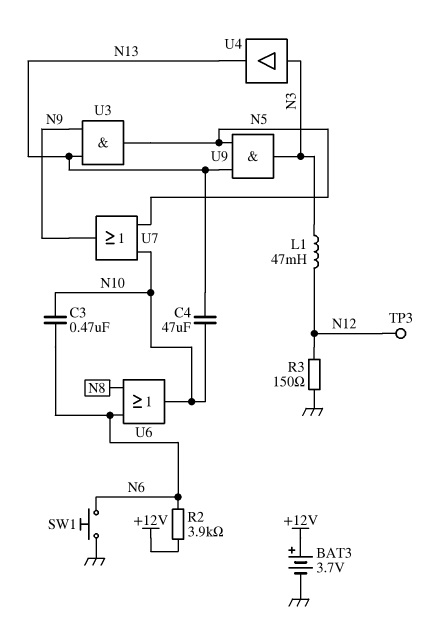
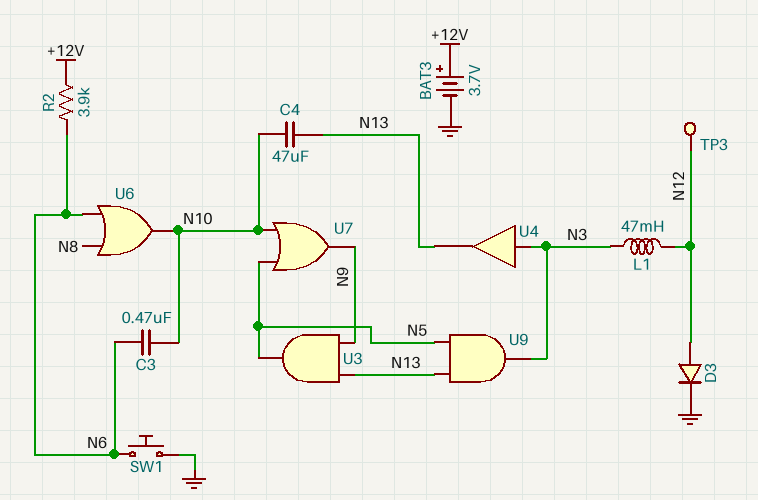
D3: none -> diode (A N12, K GND)
R3: 150 (GND, N12) -> none

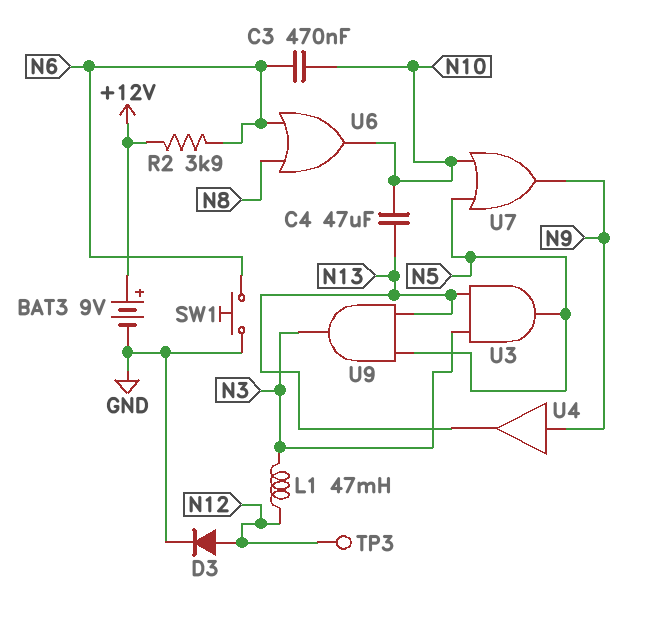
BAT3: 3.7V (plus +12V, minus GND) -> 9V (plus +12V, minus GND)
U3: AND (in N9, in N13, out N5) -> AND (in N3, in N13, out N5)
U4: buffer (in N3, out N13) -> buffer (in N9, out N13)

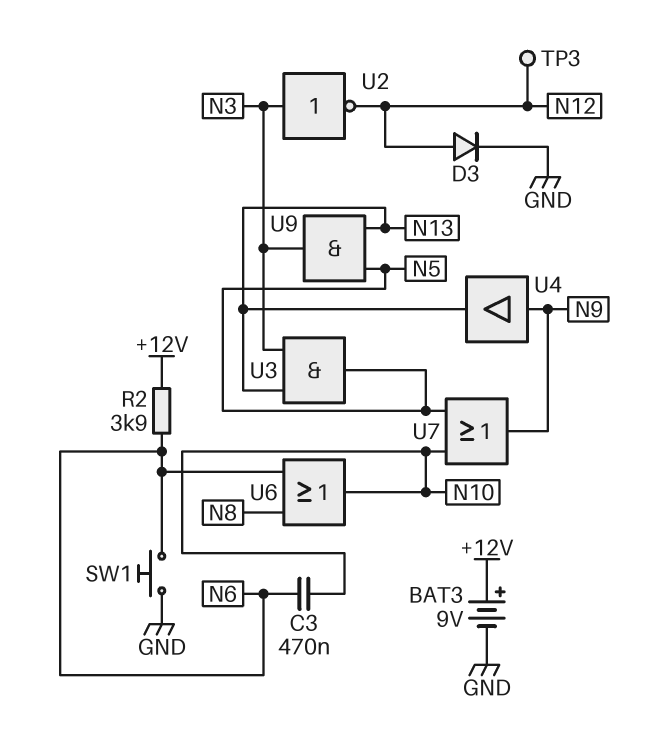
C4: 47uF (N10, N13) -> none
L1: 47mH (N3, N12) -> none
U2: none -> NOT (in N3, out N12)

